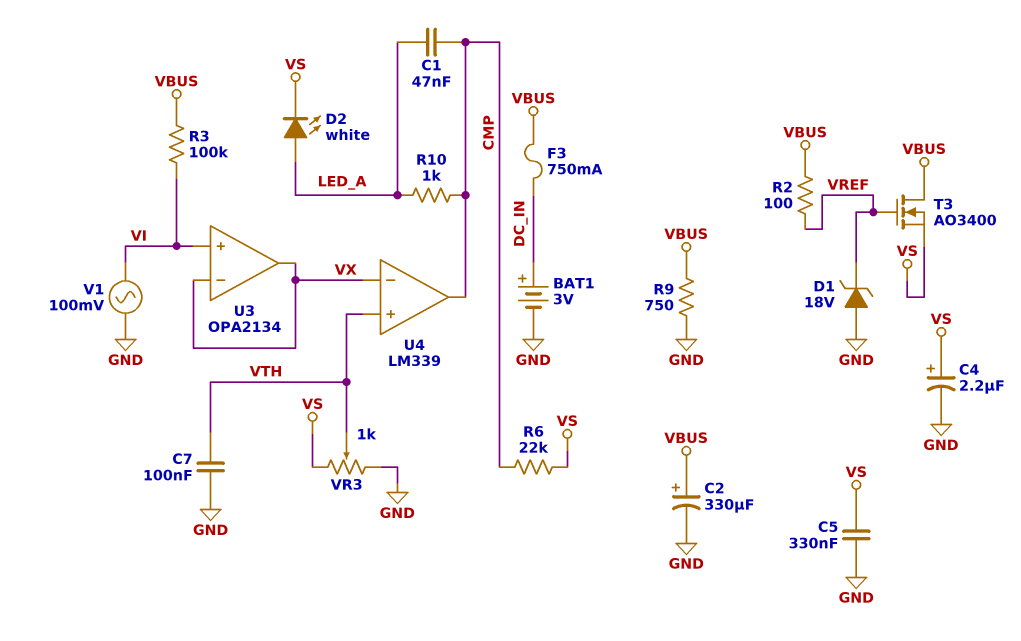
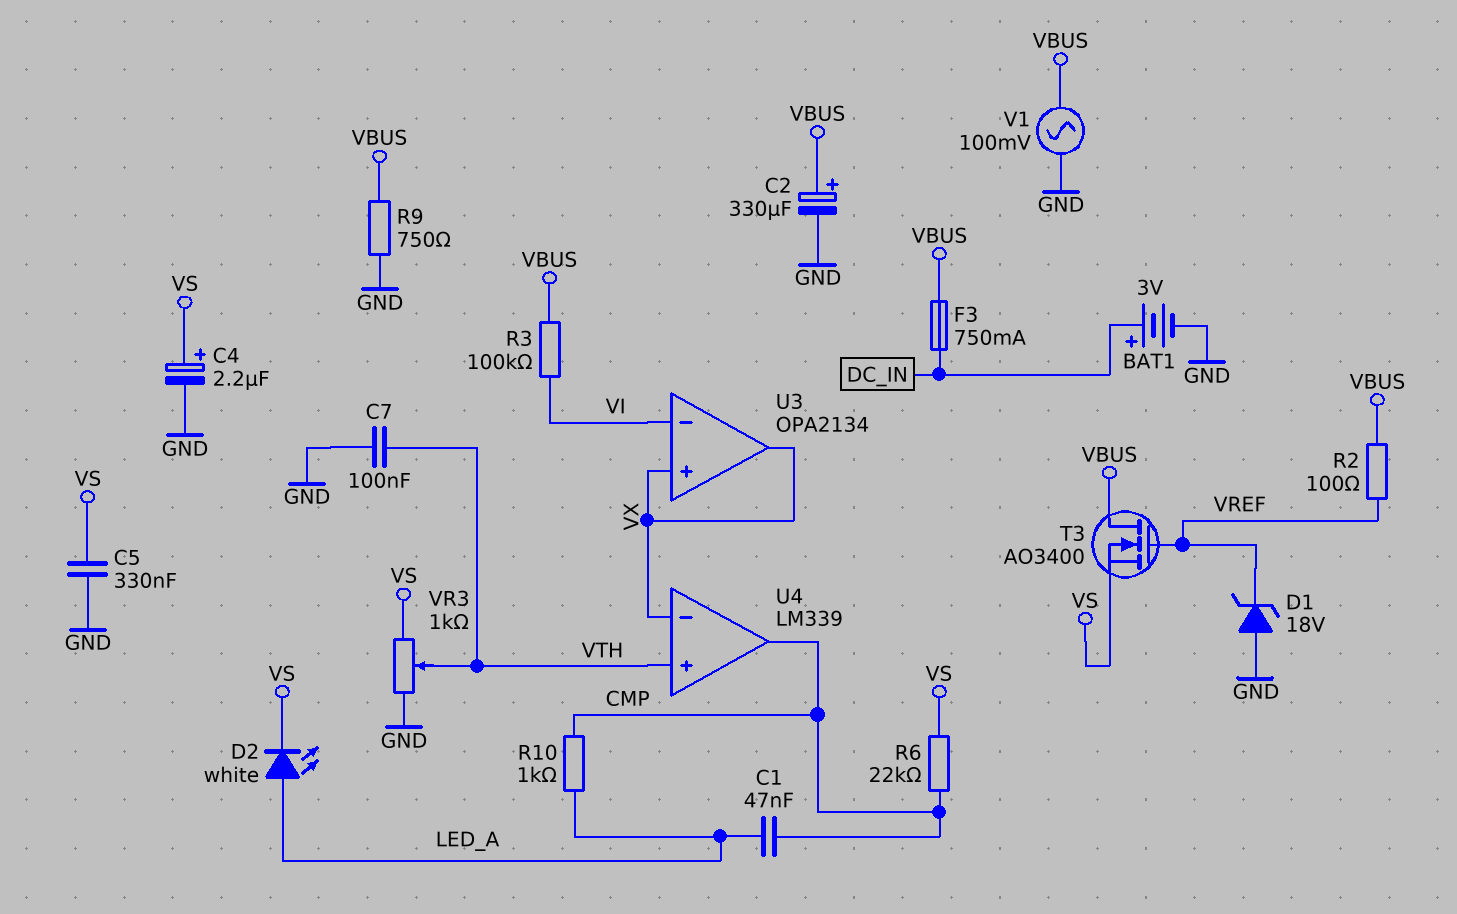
U3 pin in+: VI -> VX
U3 pin in-: VX -> VI
V1: AC 100mV (GND, VI) -> AC 100mV (GND, VBUS)

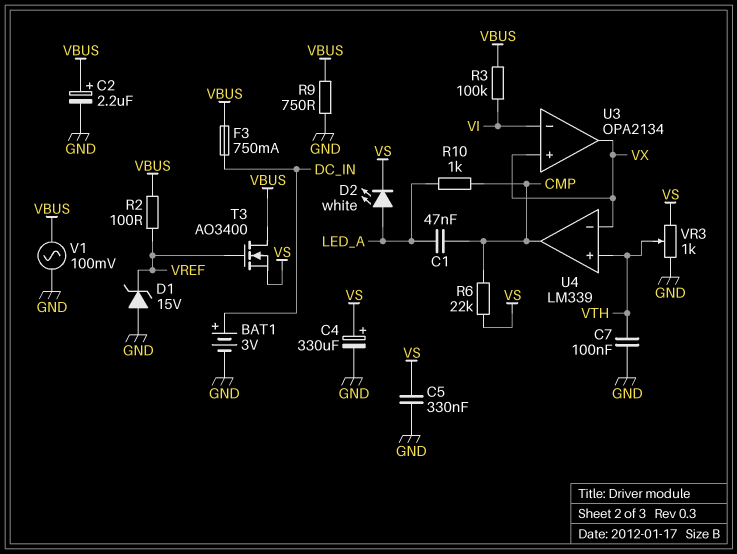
C2: 330uF (plus VBUS, minus GND) -> 2.2uF (plus VBUS, minus GND)
C4: 2.2uF (plus VS, minus GND) -> 330uF (plus VS, minus GND)
D1: zener 18V (A GND, K VREF) -> zener 15V (A GND, K VREF)

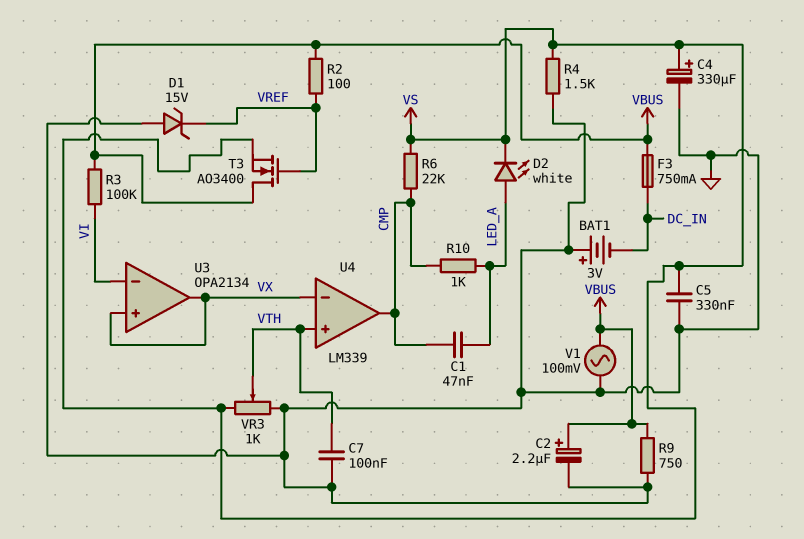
BAT1: 3V (plus DC_IN, minus GND) -> 3V (plus GND, minus DC_IN)
R4: none -> 1.5k (GND, VS)

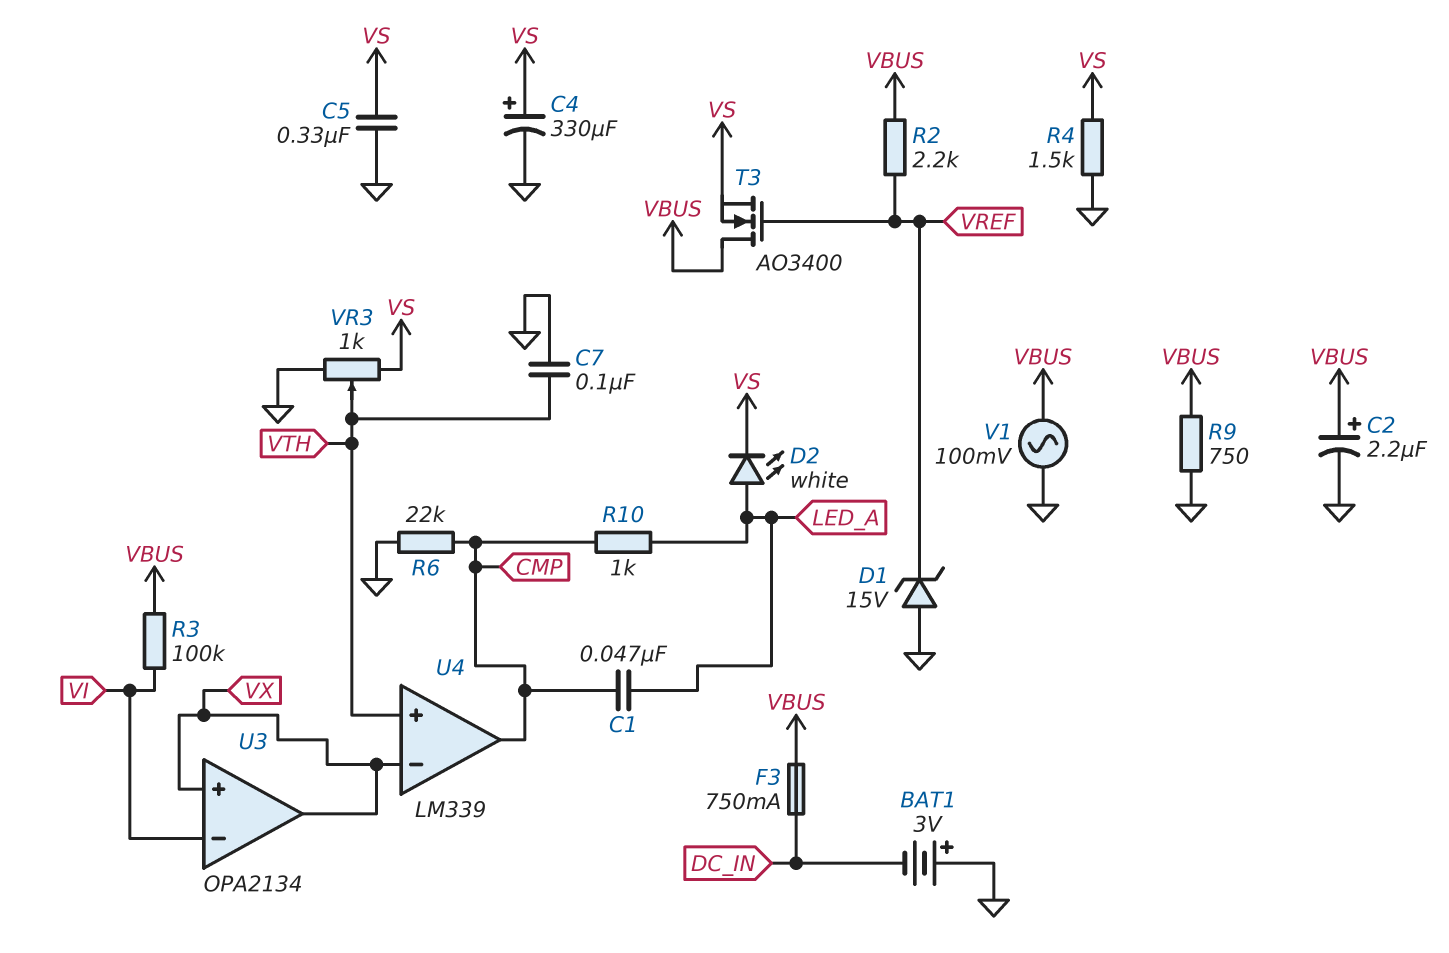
R2: 100 (VBUS, VREF) -> 2.2k (VBUS, VREF)
R6: 22k (CMP, VS) -> 22k (CMP, GND)

